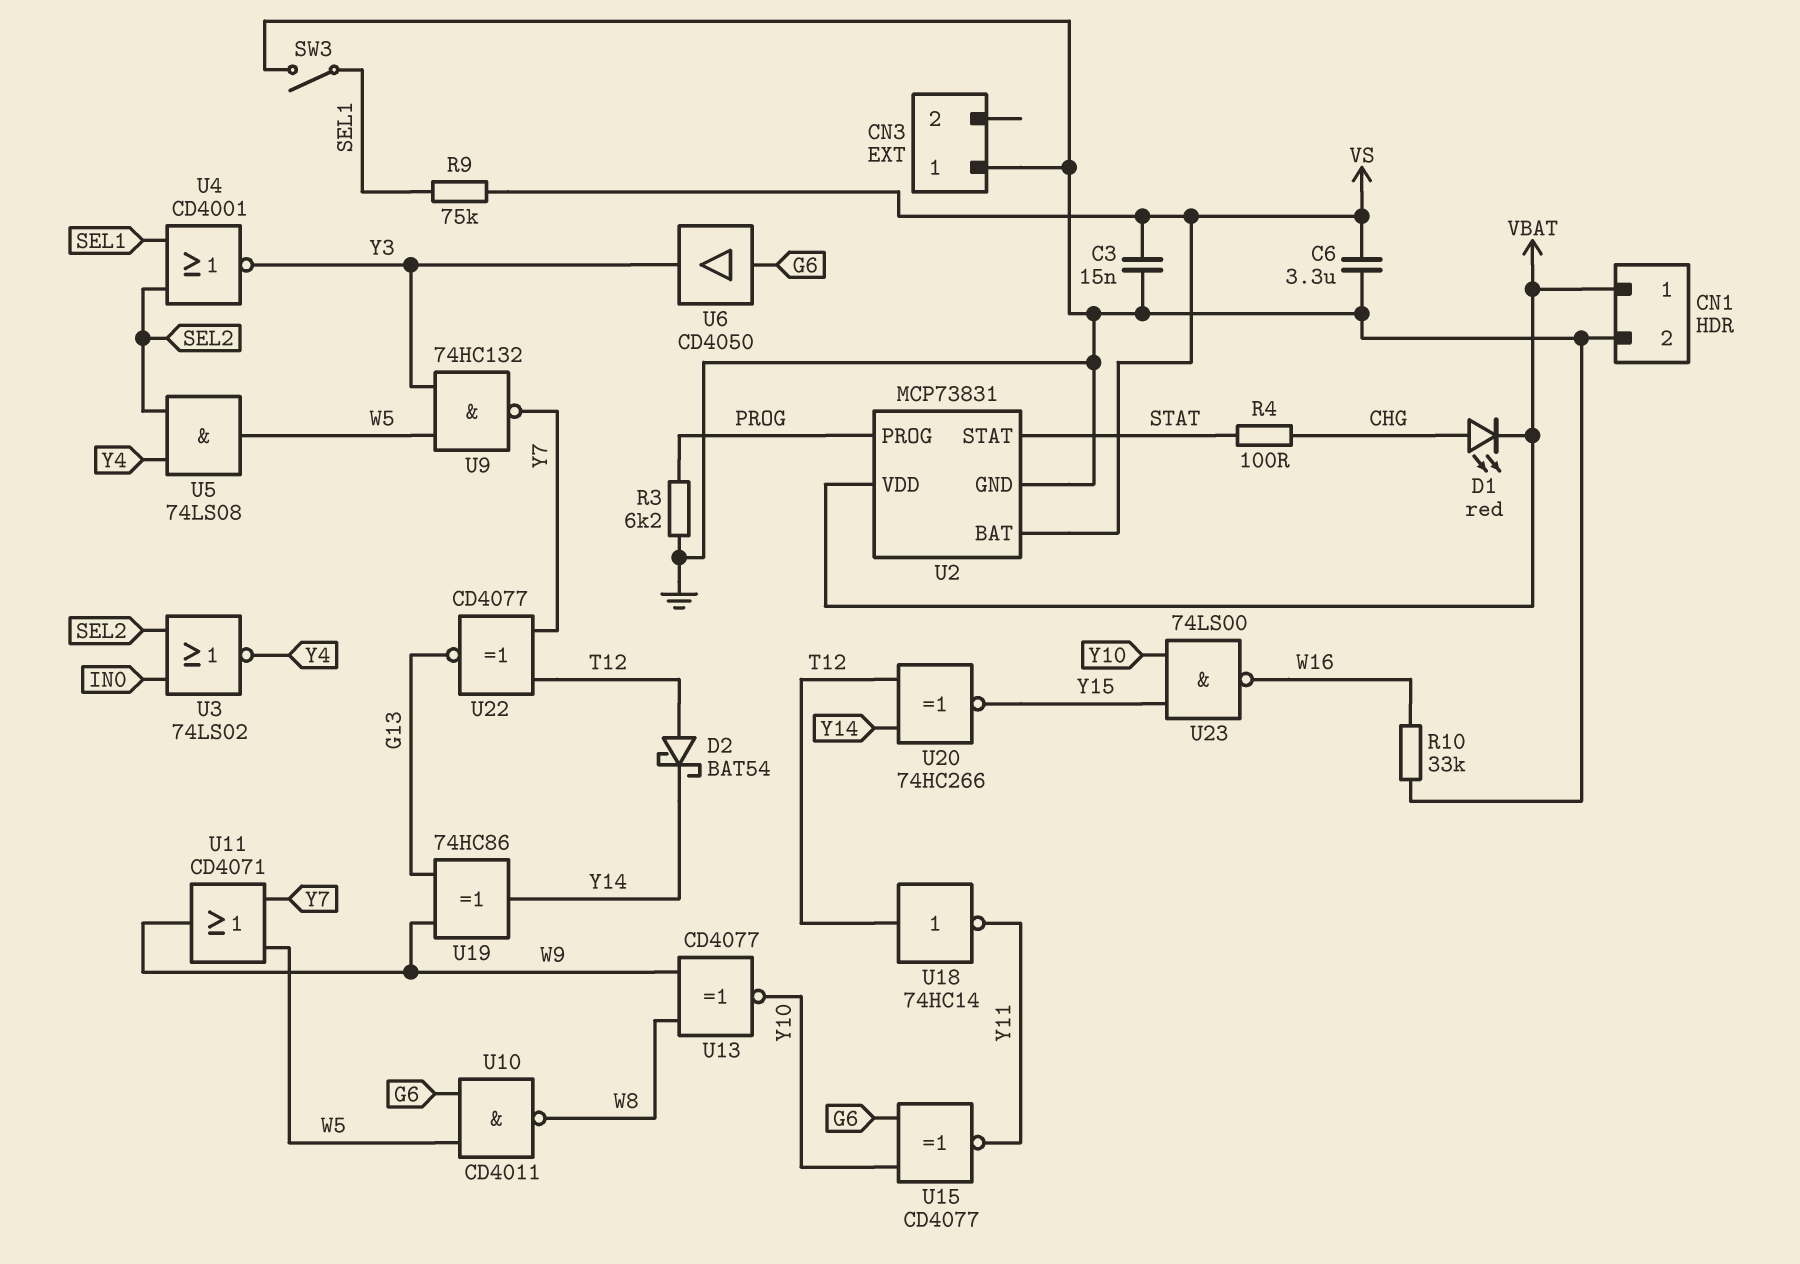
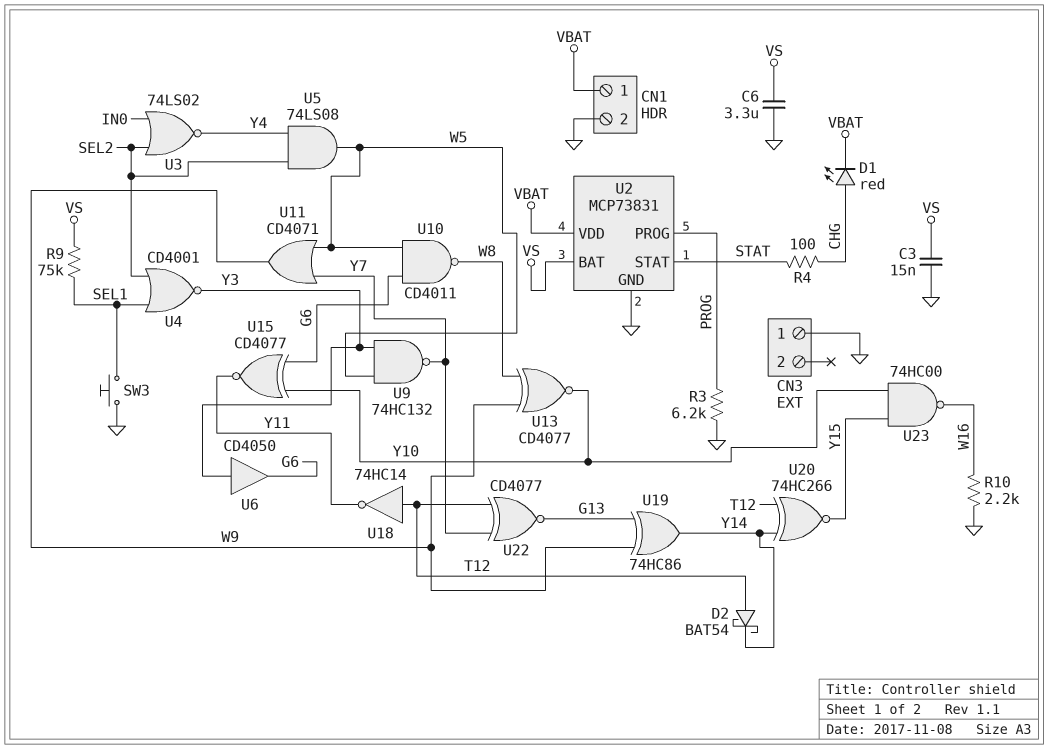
R10: 33k (GND, W16) -> 2.2k (GND, W16)
SW3: switch (GND, SEL1) -> button (GND, SEL1)
U6: buffer CD4050 (in G6, out Y3) -> buffer CD4050 (in Y3, out G6)
U23: NAND 74LS00 (in Y10, in Y15, out W16) -> NAND 74HC00 (in Y10, in Y15, out W16)

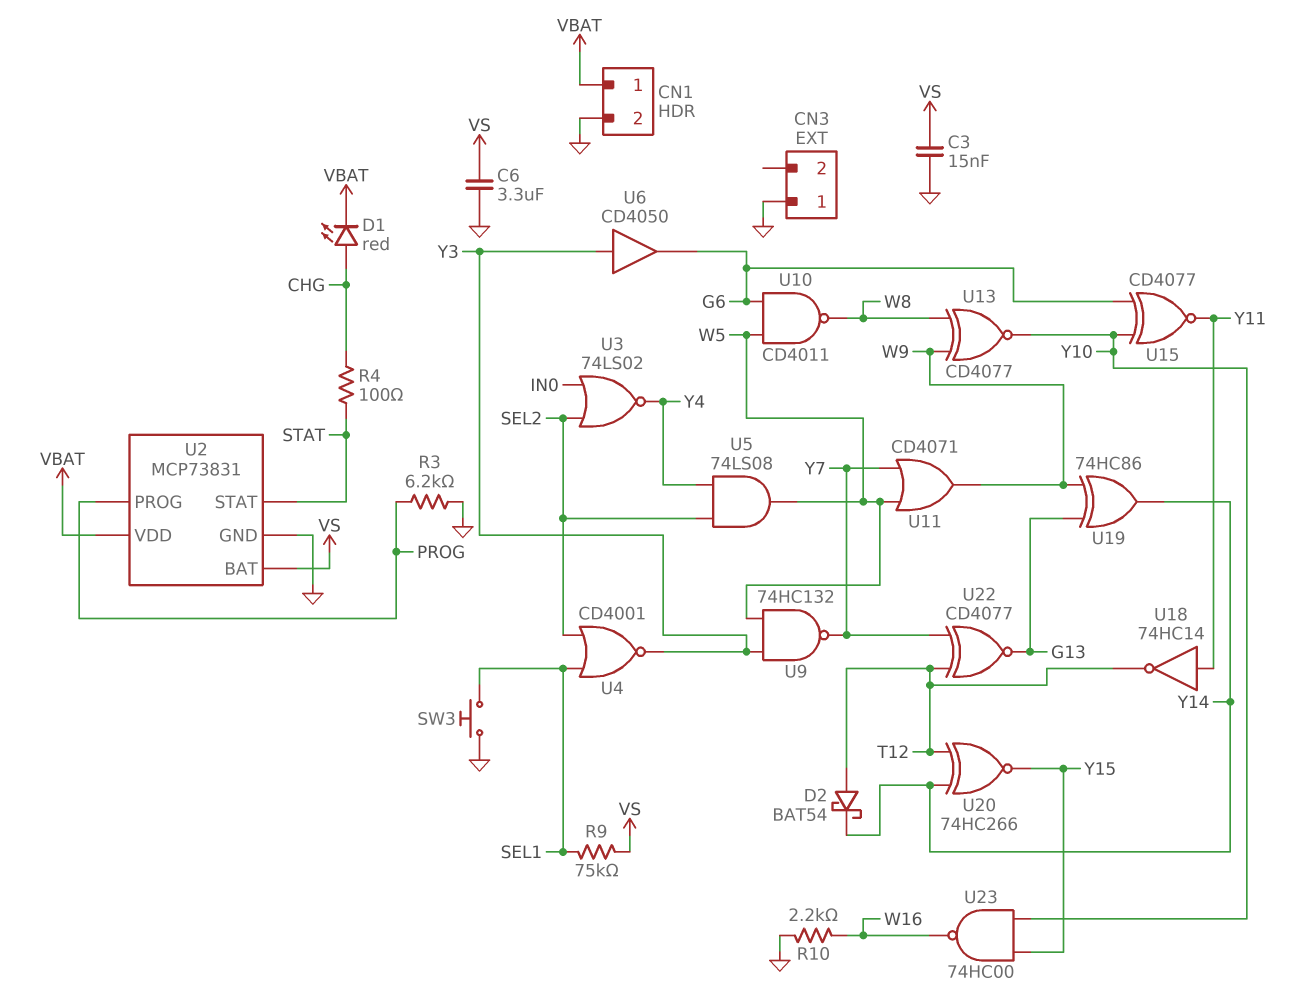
U18: NOT 74HC14 (in T12, out Y11) -> NOT 74HC14 (in Y11, out T12)

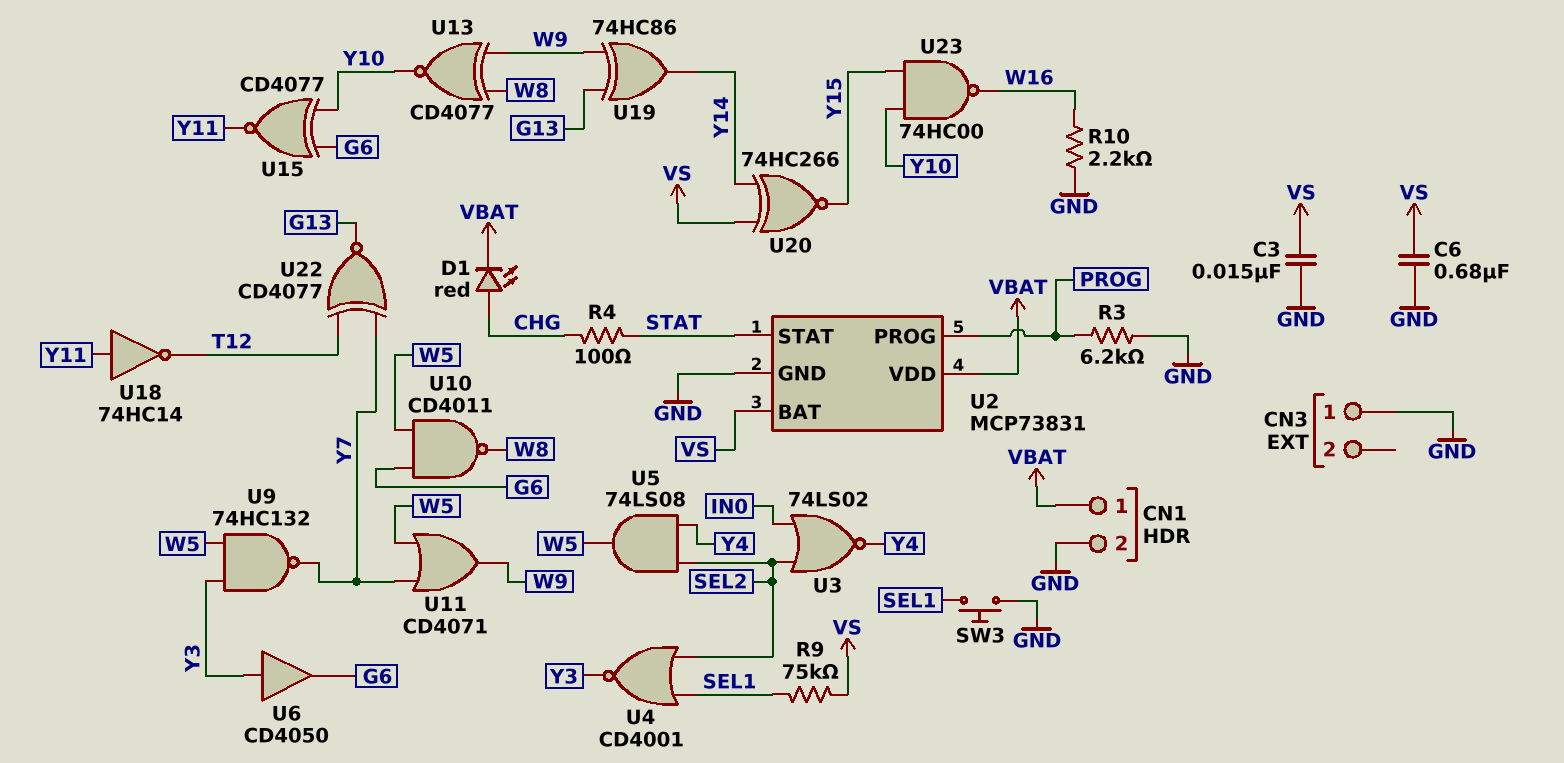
C6: 3.3uF (GND, VS) -> 680nF (GND, VS)
D2: schottky BAT54 (A T12, K Y14) -> none
U20: XNOR 74HC266 (in T12, in Y14, out Y15) -> XNOR 74HC266 (in VS, in Y14, out Y15)

